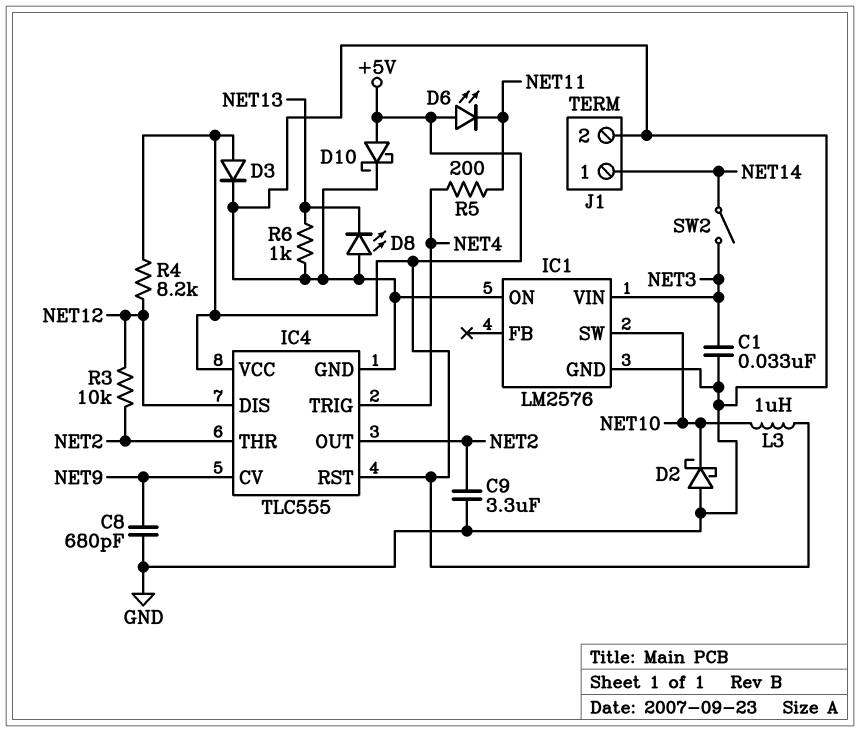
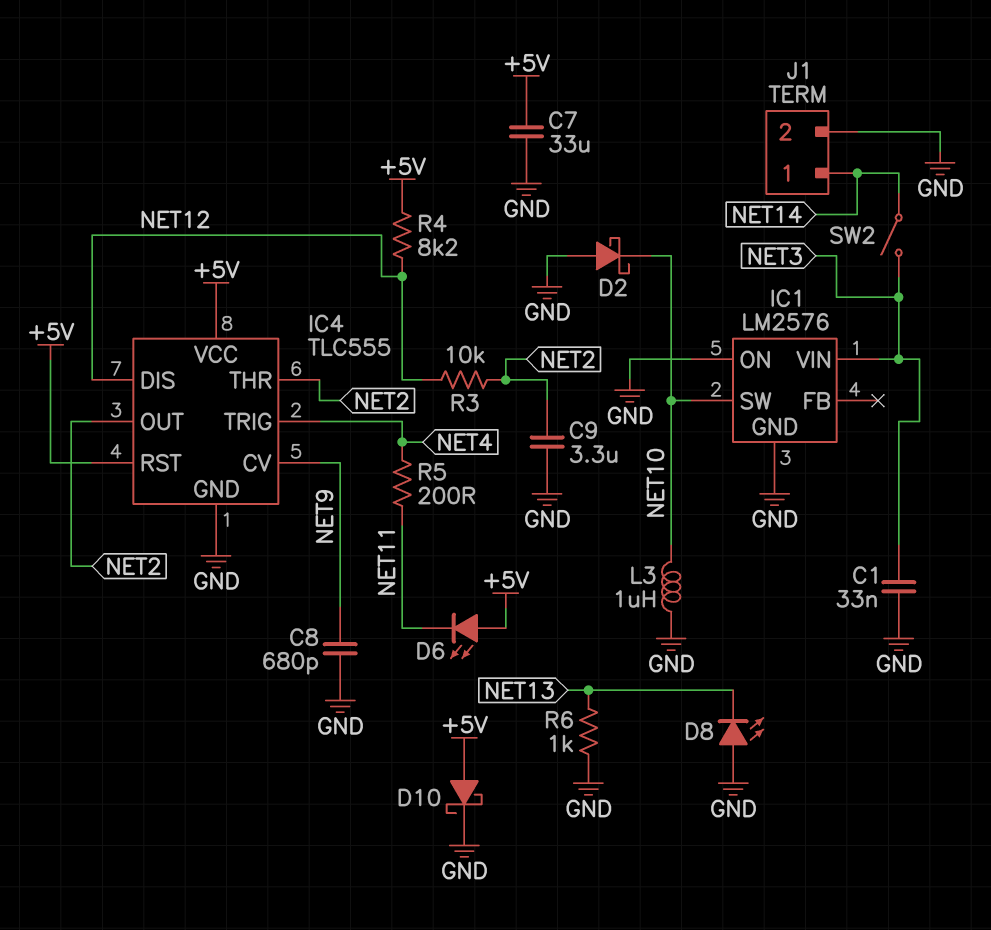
C7: none -> 33uF (+5V, GND)
D3: diode (A +5V, K GND) -> none
L3: 1uH (+5V, NET10) -> 1uH (GND, NET10)

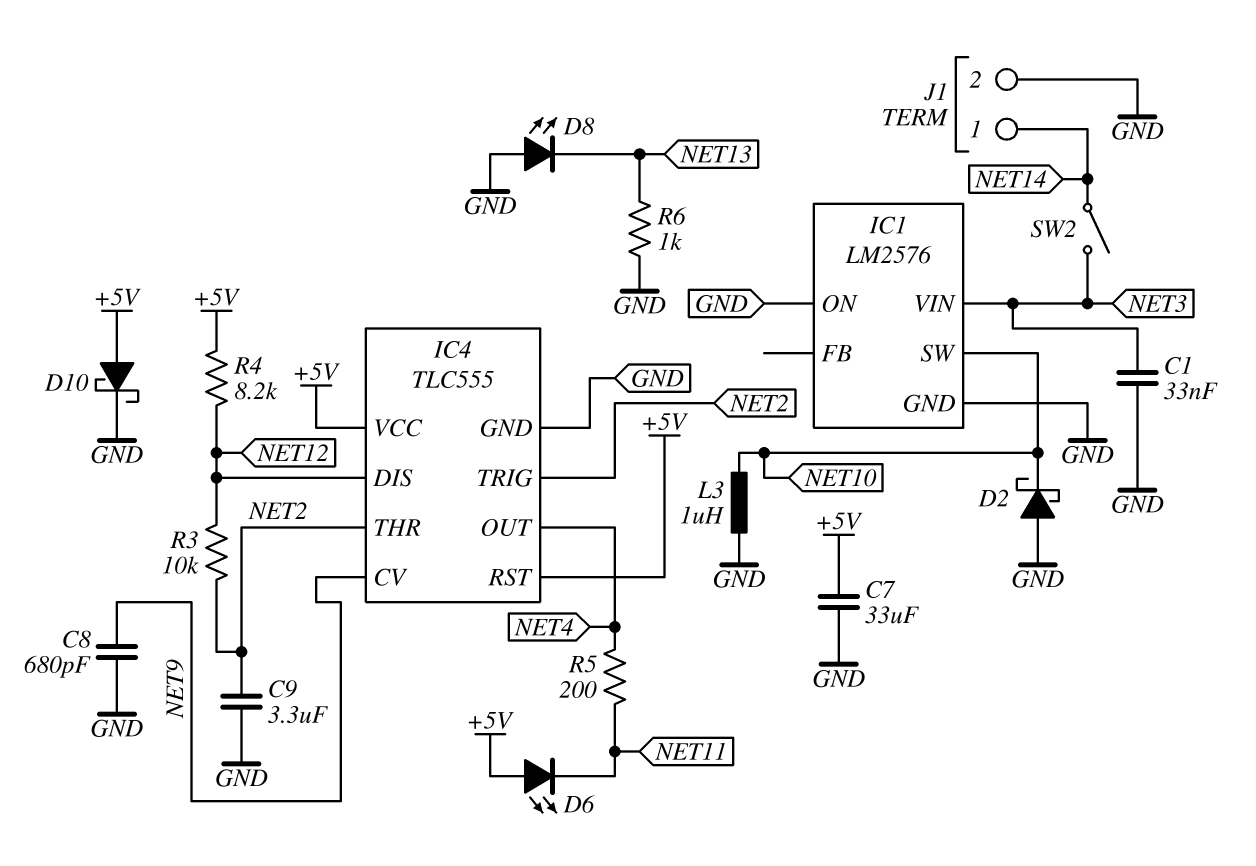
IC4 pin OUT: NET2 -> NET4
IC4 pin TRIG: NET4 -> NET2

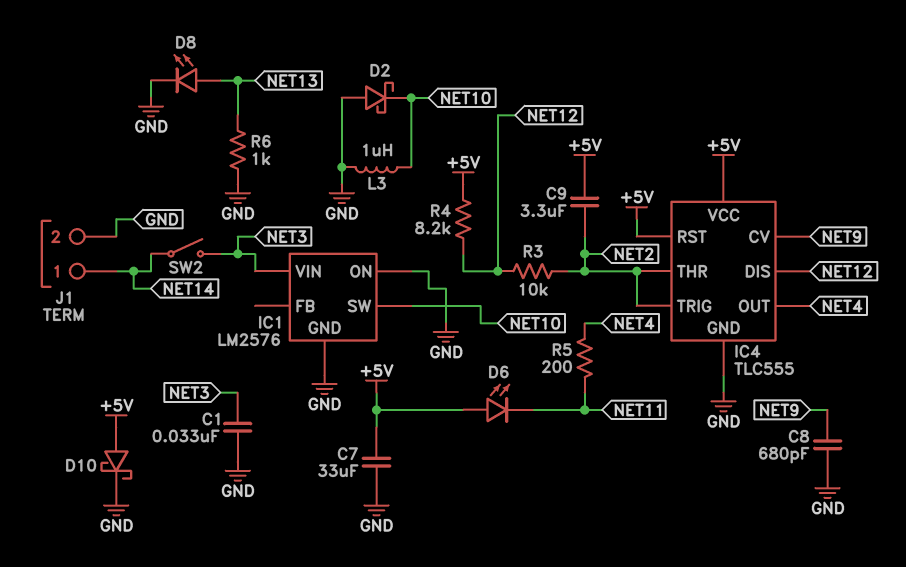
C9: 3.3uF (GND, NET2) -> 3.3uF (+5V, NET2)
D8: LED (A GND, K NET13) -> LED (A NET13, K GND)

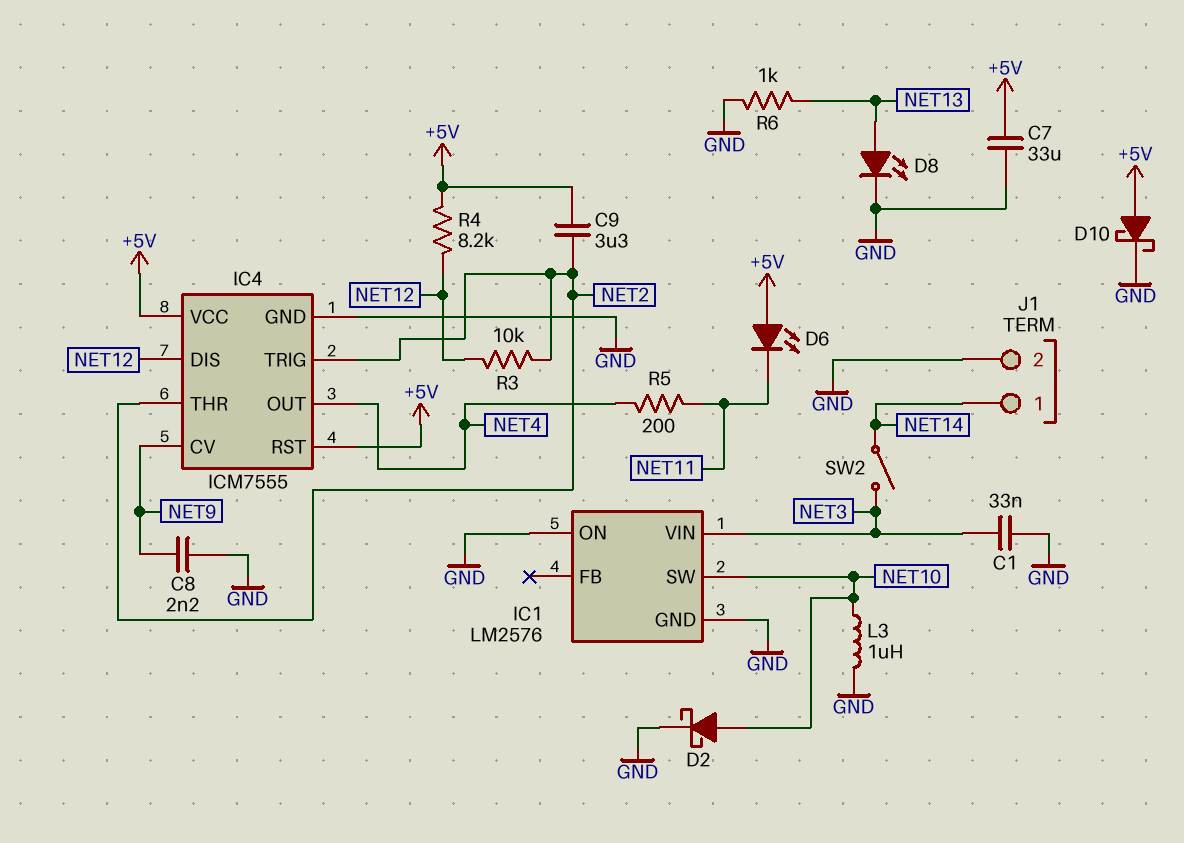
C8: 680pF (GND, NET9) -> 2.2nF (GND, NET9)
D2: schottky (A GND, K NET10) -> schottky (A NET10, K GND)
IC4: TLC555 -> ICM7555

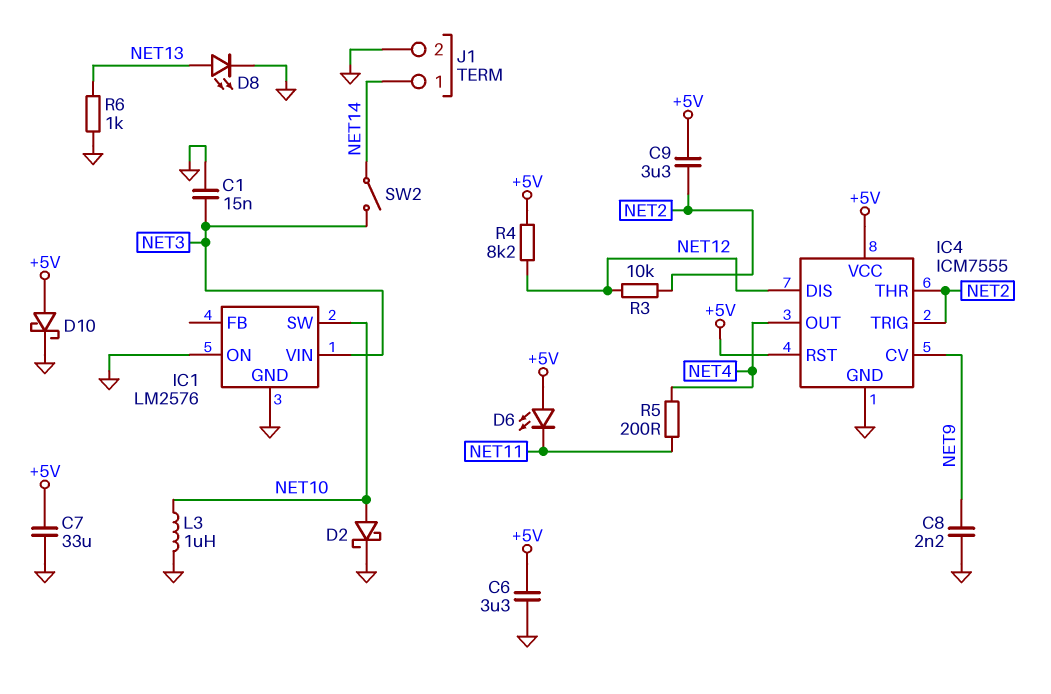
C1: 33nF (GND, NET3) -> 15nF (GND, NET3)
C6: none -> 3.3uF (+5V, GND)

